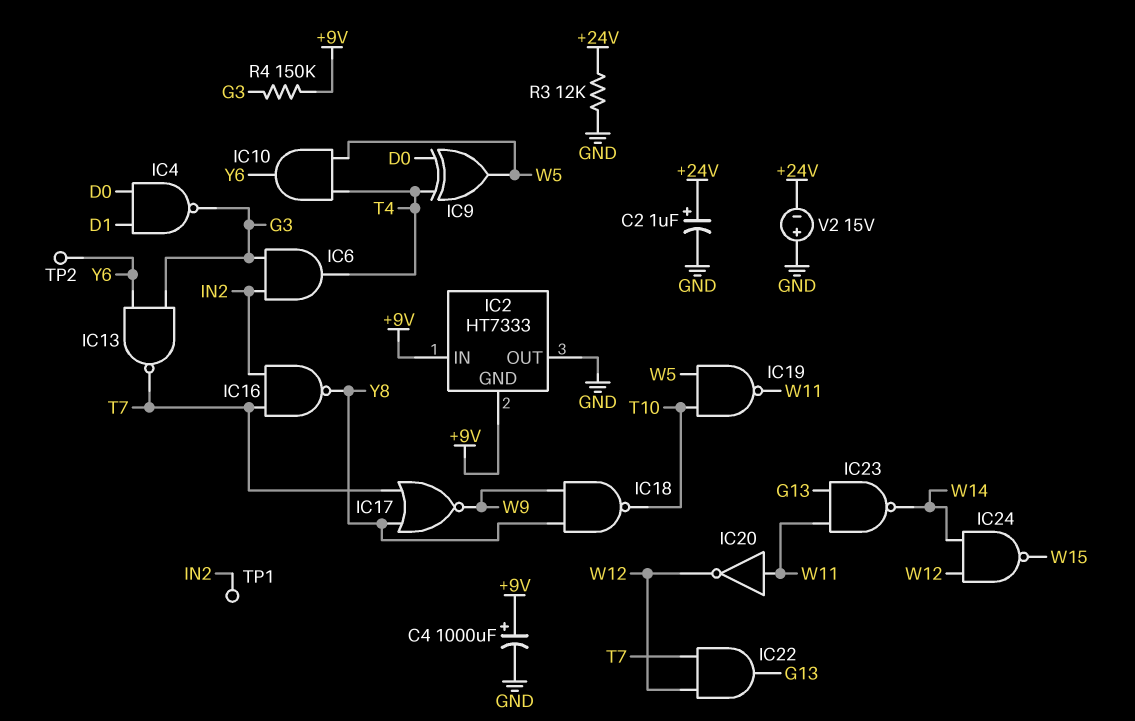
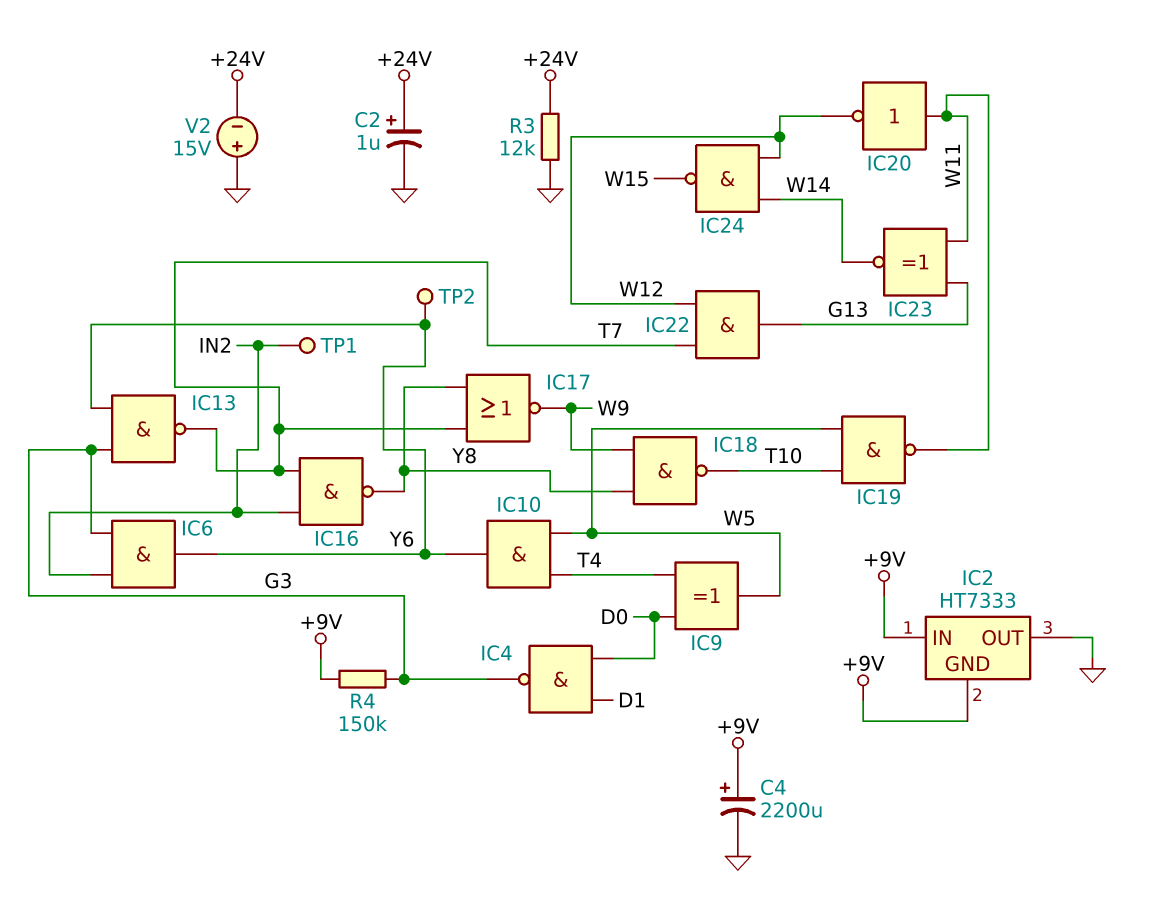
C4: 1000uF (plus +9V, minus GND) -> 2200uF (plus +9V, minus GND)
IC6: AND (in G3, in IN2, out T4) -> AND (in G3, in IN2, out Y6)
IC23: NAND (in G13, in W11, out W14) -> XNOR (in G13, in W11, out W14)

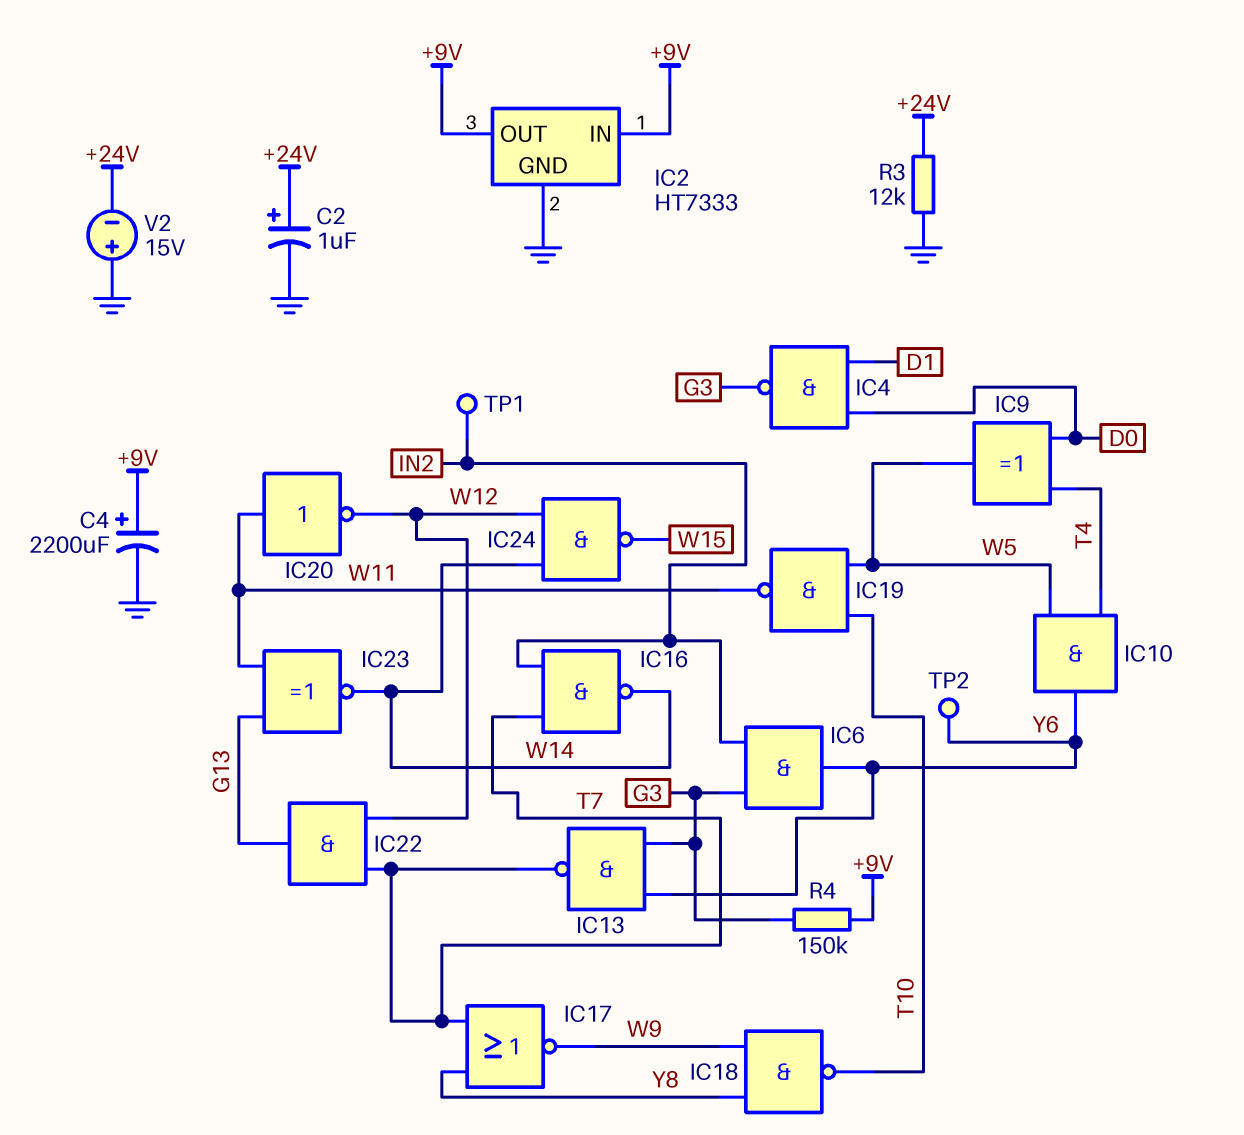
IC2 pin GND: +9V -> GND
IC2 pin OUT: GND -> +9V
IC16: NAND (in IN2, in T7, out Y8) -> NAND (in IN2, in T7, out W14)

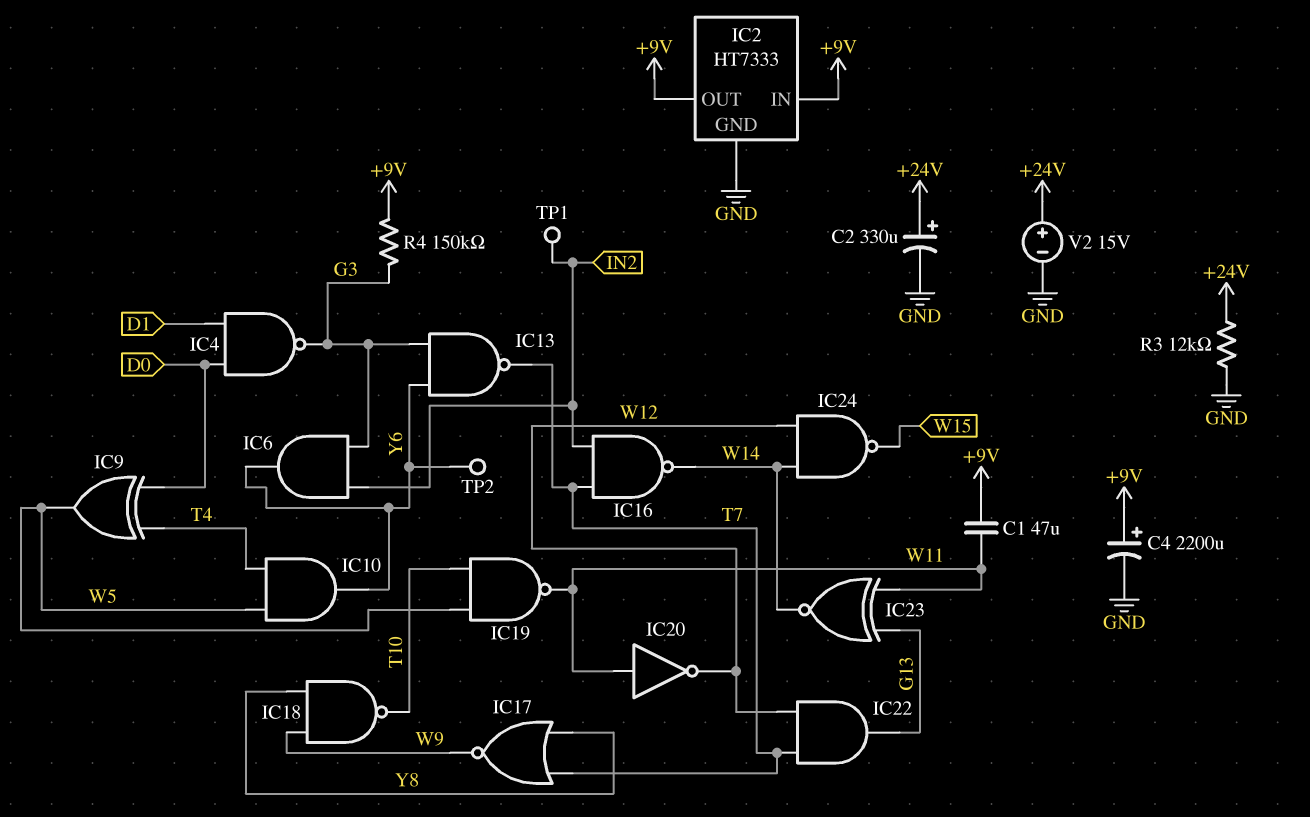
C1: none -> 47uF (+9V, W11)
C2: 1uF (plus +24V, minus GND) -> 330uF (plus +24V, minus GND)
V2: 15V (plus GND, minus +24V) -> 15V (plus +24V, minus GND)

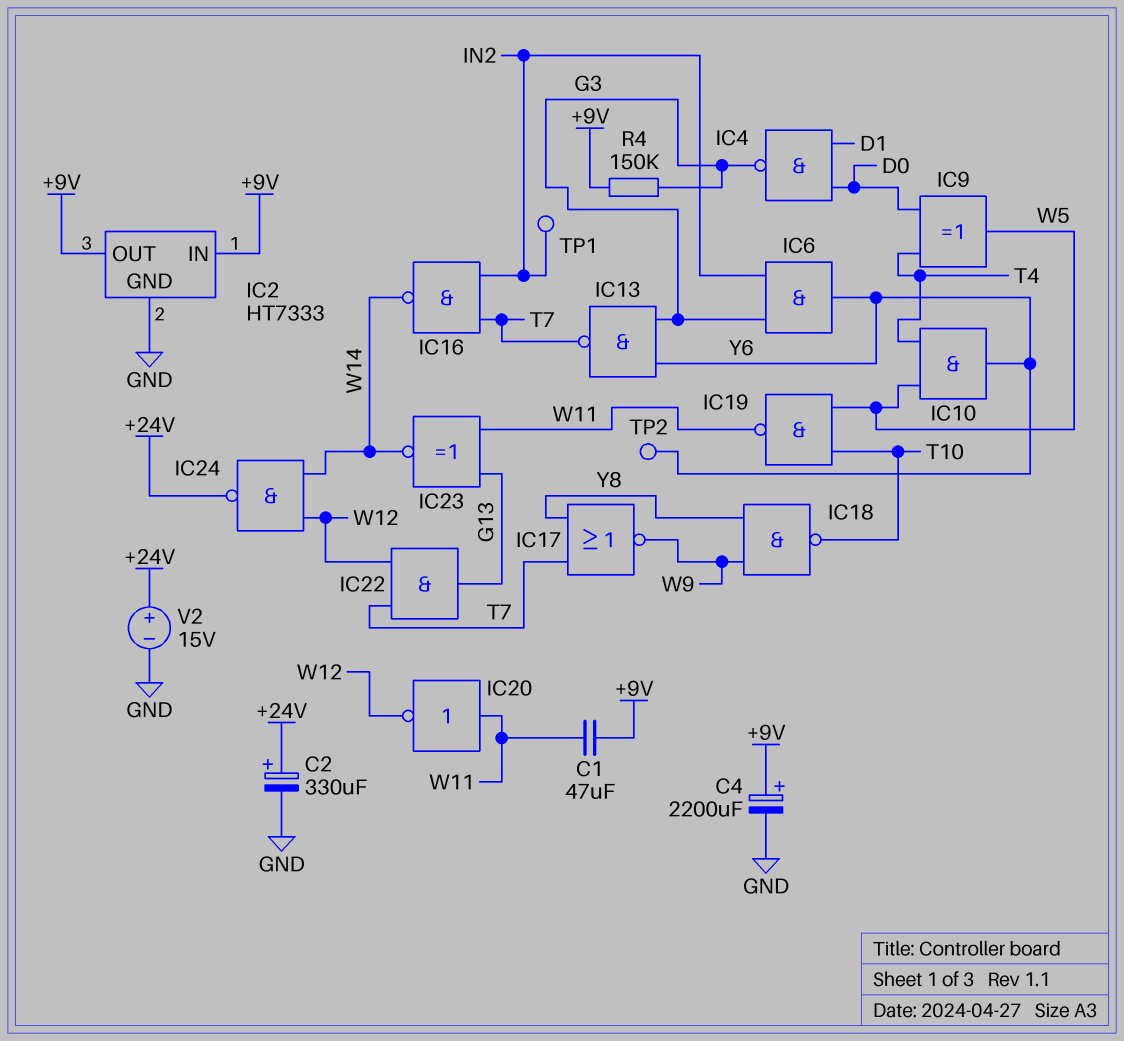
IC24: NAND (in W12, in W14, out W15) -> NAND (in W12, in W14, out +24V)
R3: 12k (+24V, GND) -> none

